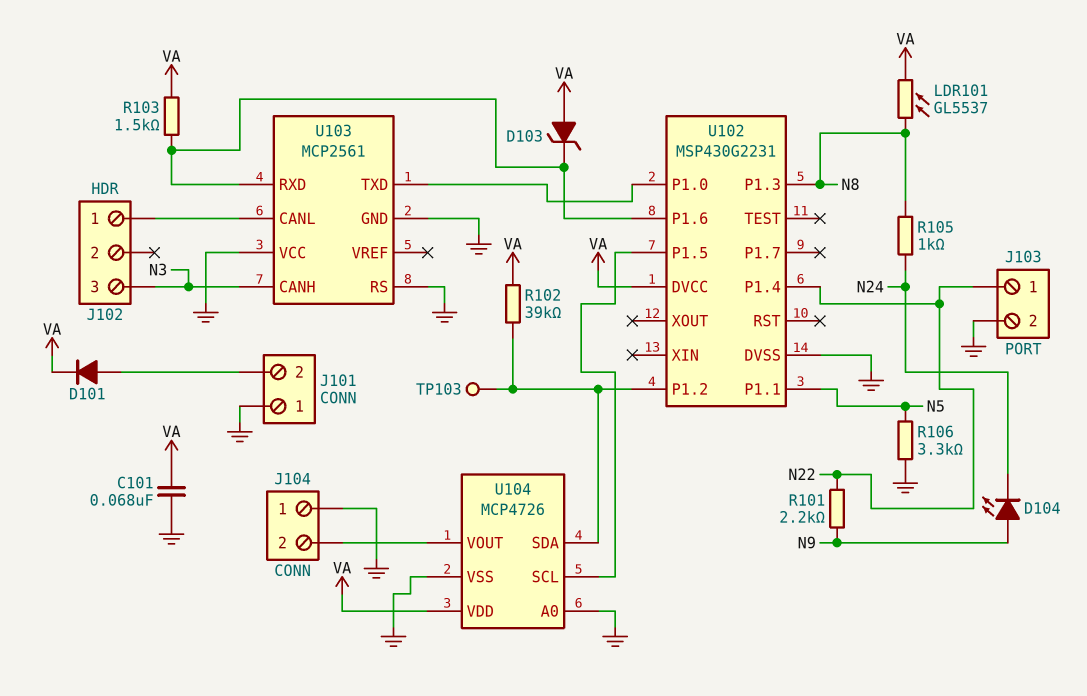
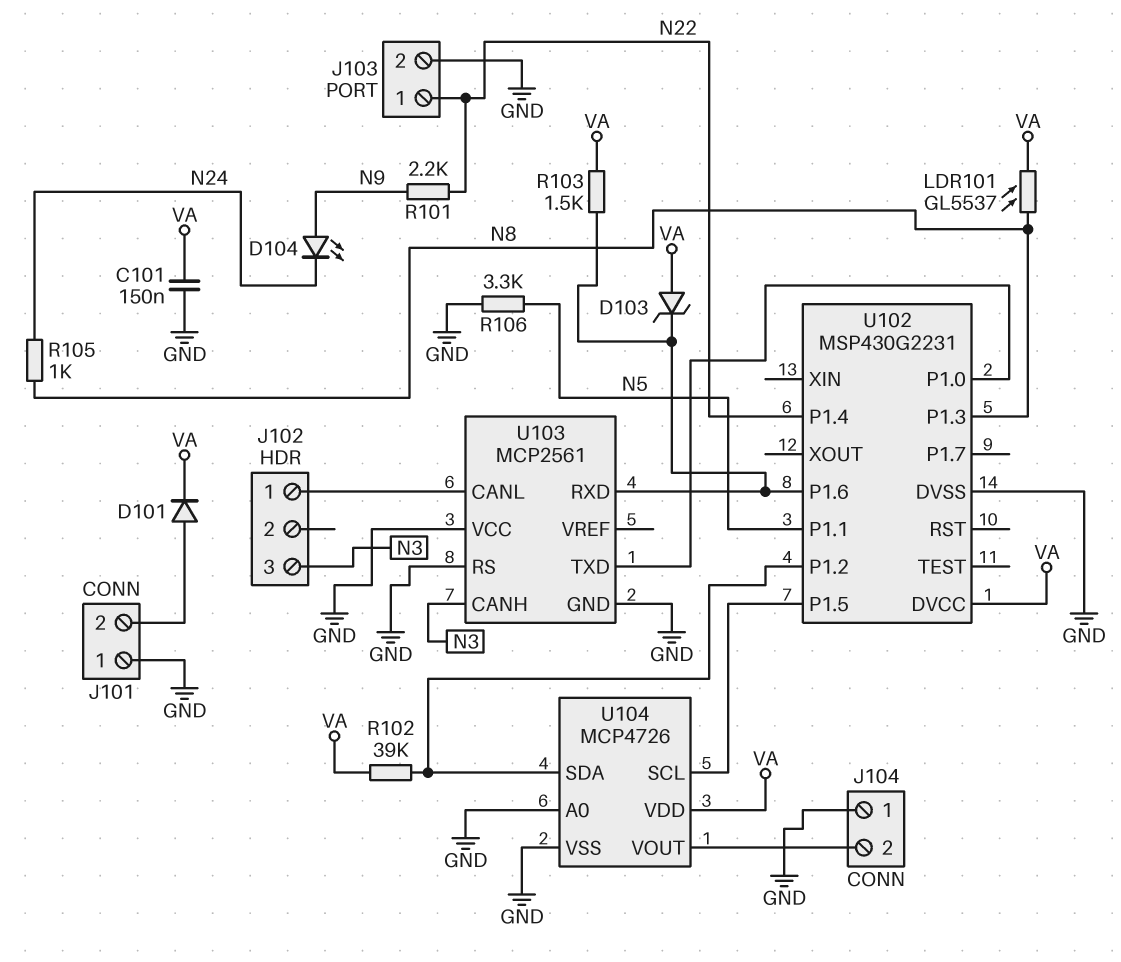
C101: 68nF (GND, VA) -> 150nF (GND, VA)
TP103: test point (U102/P1.2) -> none

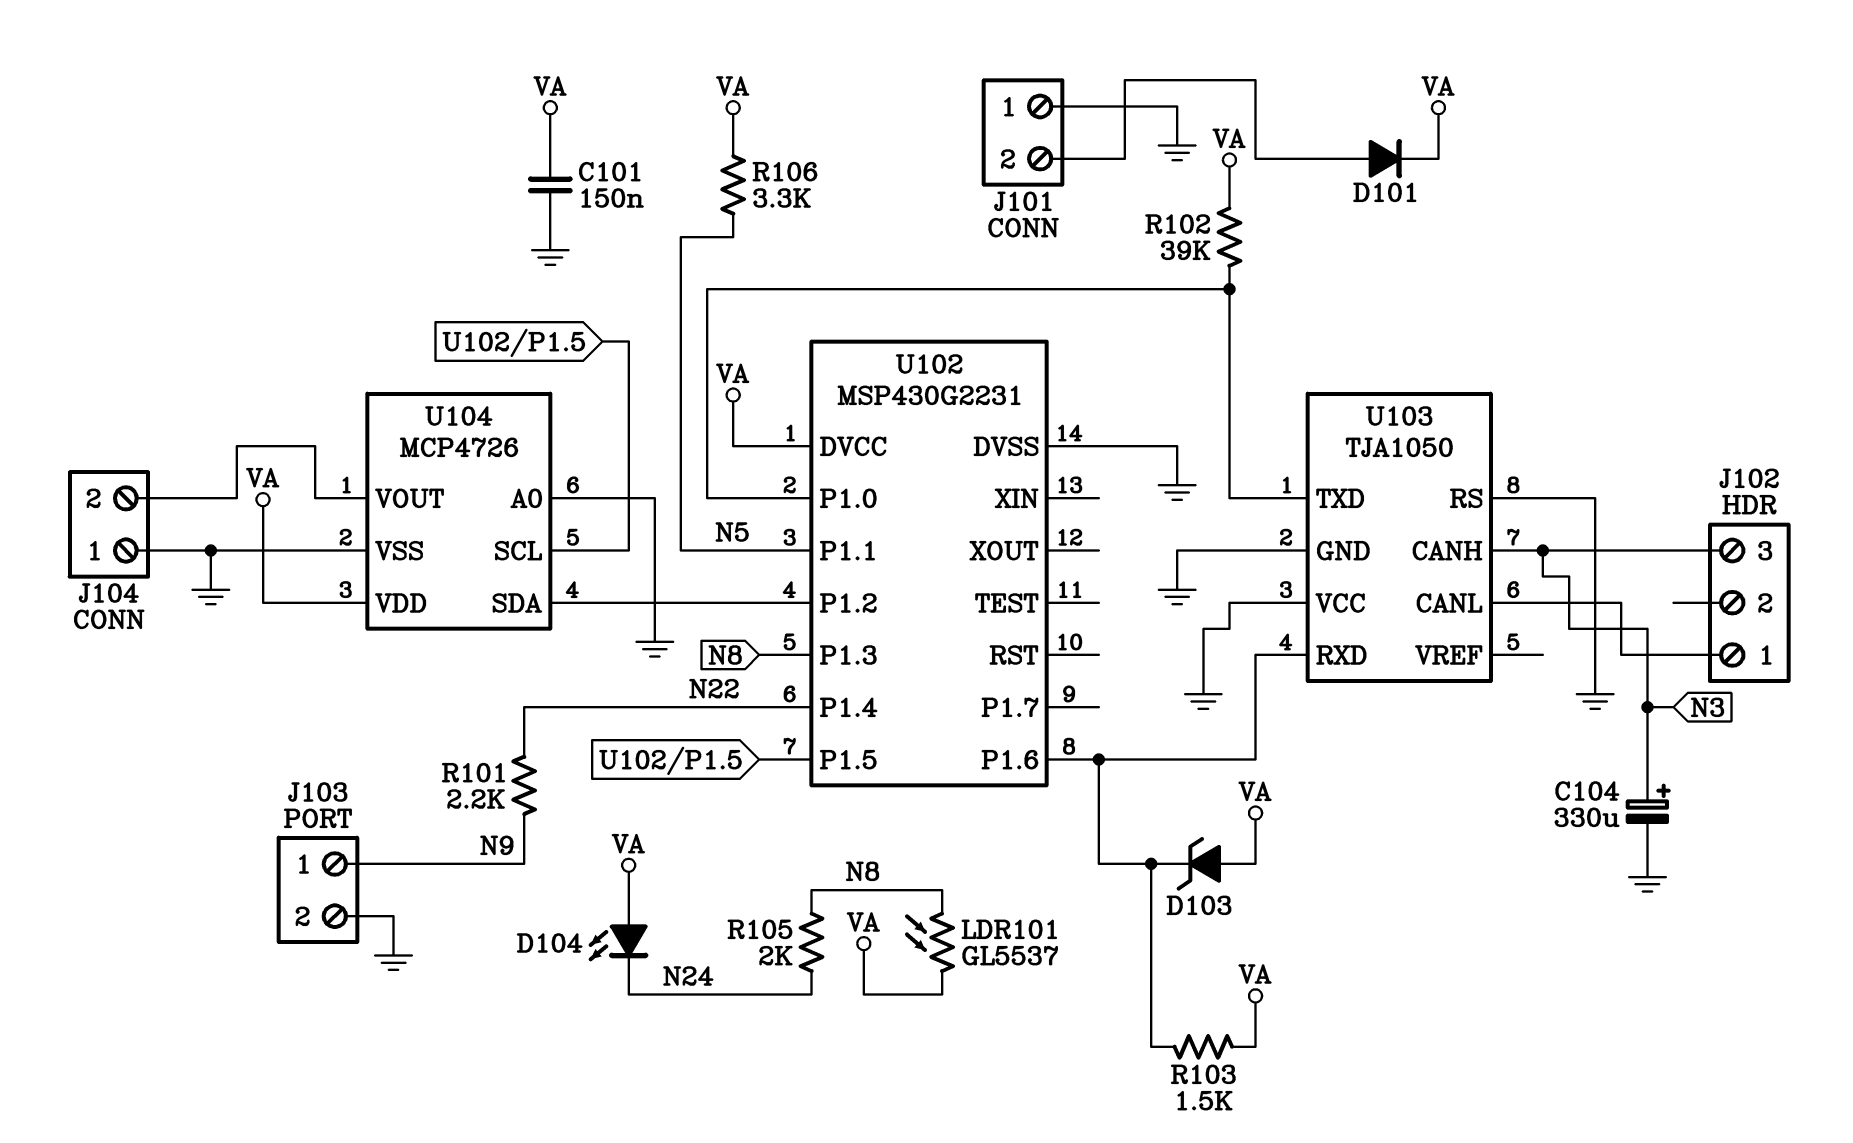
C104: none -> 330uF (plus N3, minus GND)
D104: LED (A N9, K N24) -> LED (A VA, K N24)
J103 pin 1: N22 -> N9
R102: 39k (U102/P1.2, VA) -> 39k (U102/P1.0, VA)
R105: 1k (N8, N24) -> 2k (N8, N24)
R106: 3.3k (GND, N5) -> 3.3k (N5, VA)
U103: MCP2561 -> TJA1050

